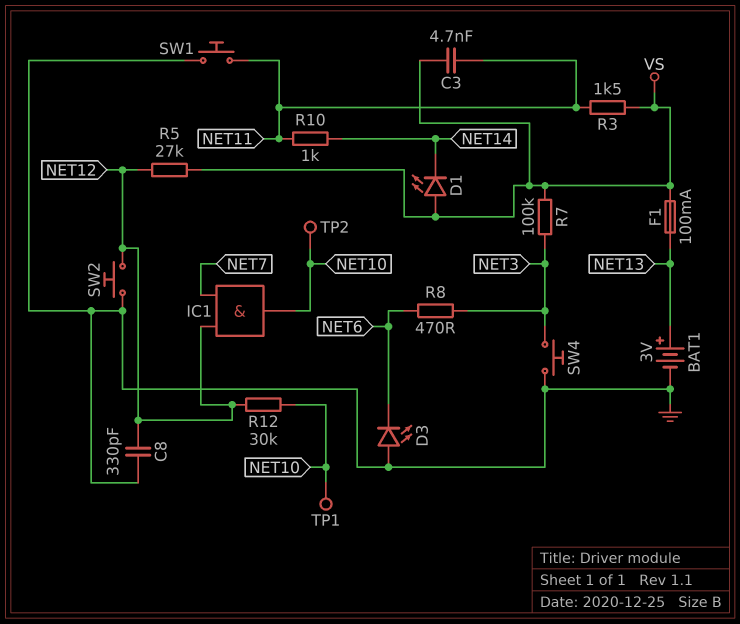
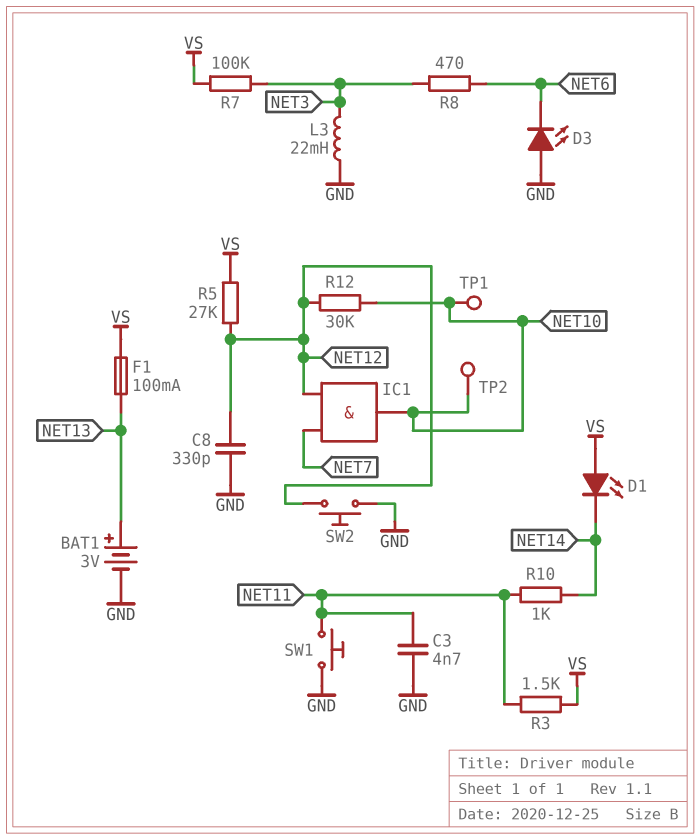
C3: 4.7nF (NET11, VS) -> 4.7nF (GND, NET11)
L3: none -> 22mH (GND, NET3)
SW4: button (GND, NET3) -> none

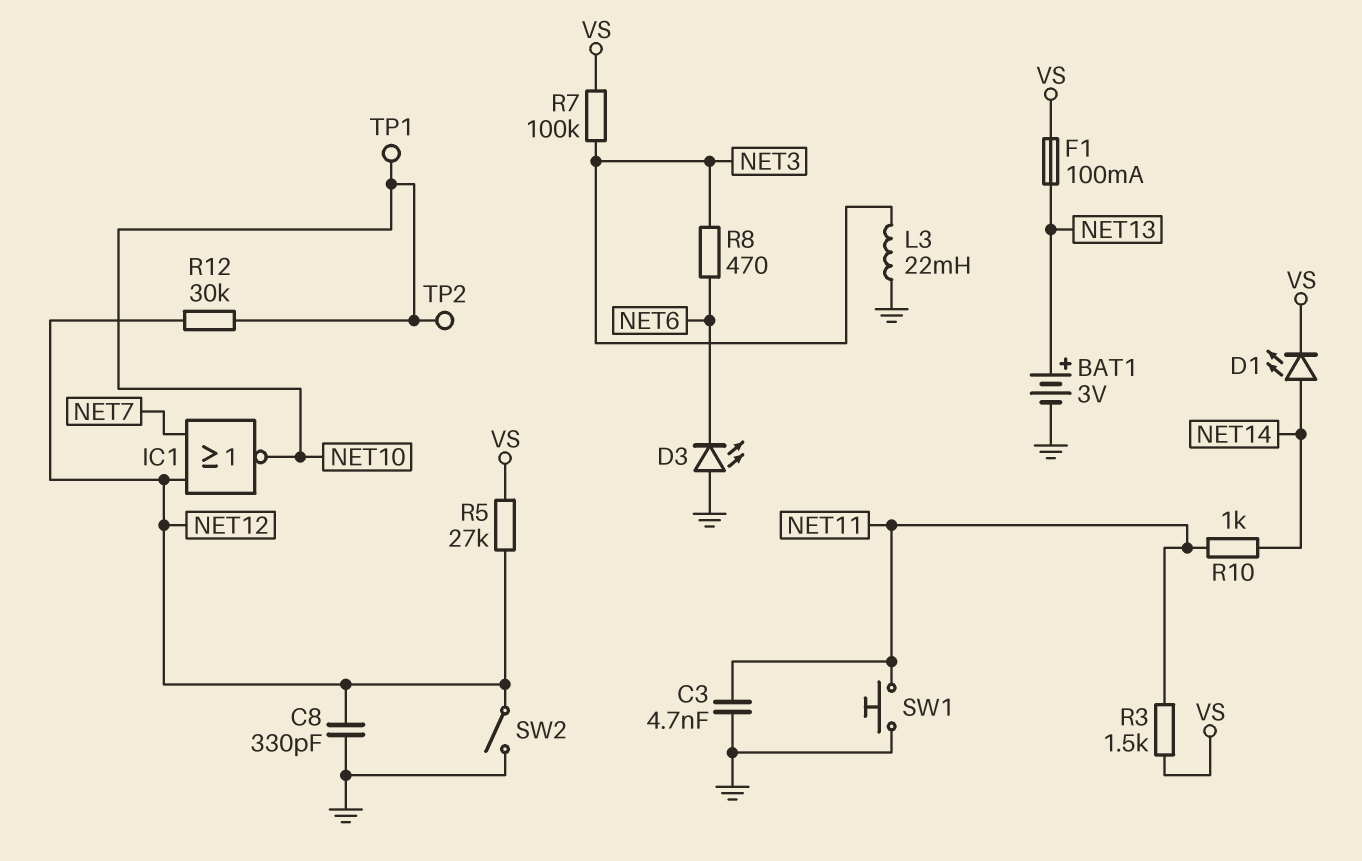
D1: LED (A VS, K NET14) -> LED (A NET14, K VS)
IC1: AND (in NET7, in NET12, out NET10) -> NOR (in NET7, in NET12, out NET10)
SW2: button (GND, NET12) -> switch (GND, NET12)

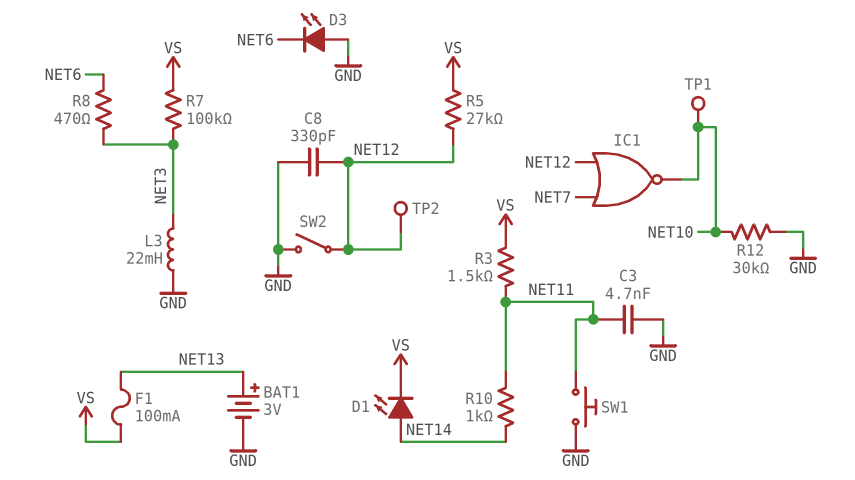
R12: 30k (NET10, NET12) -> 30k (GND, NET10)
TP2: test point (NET10) -> test point (NET12)

